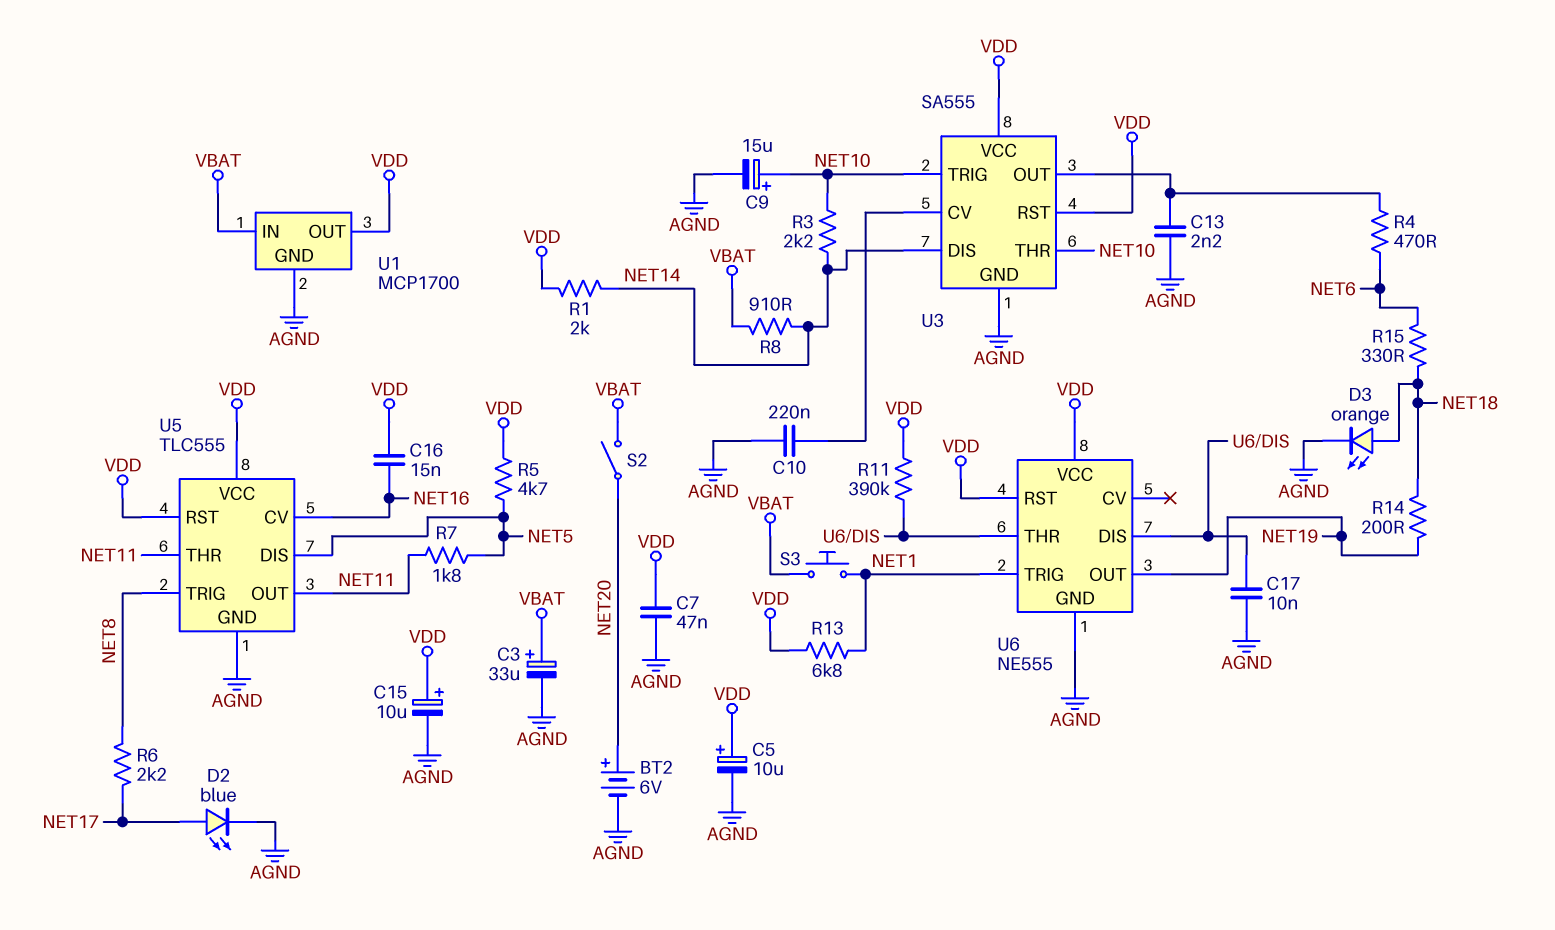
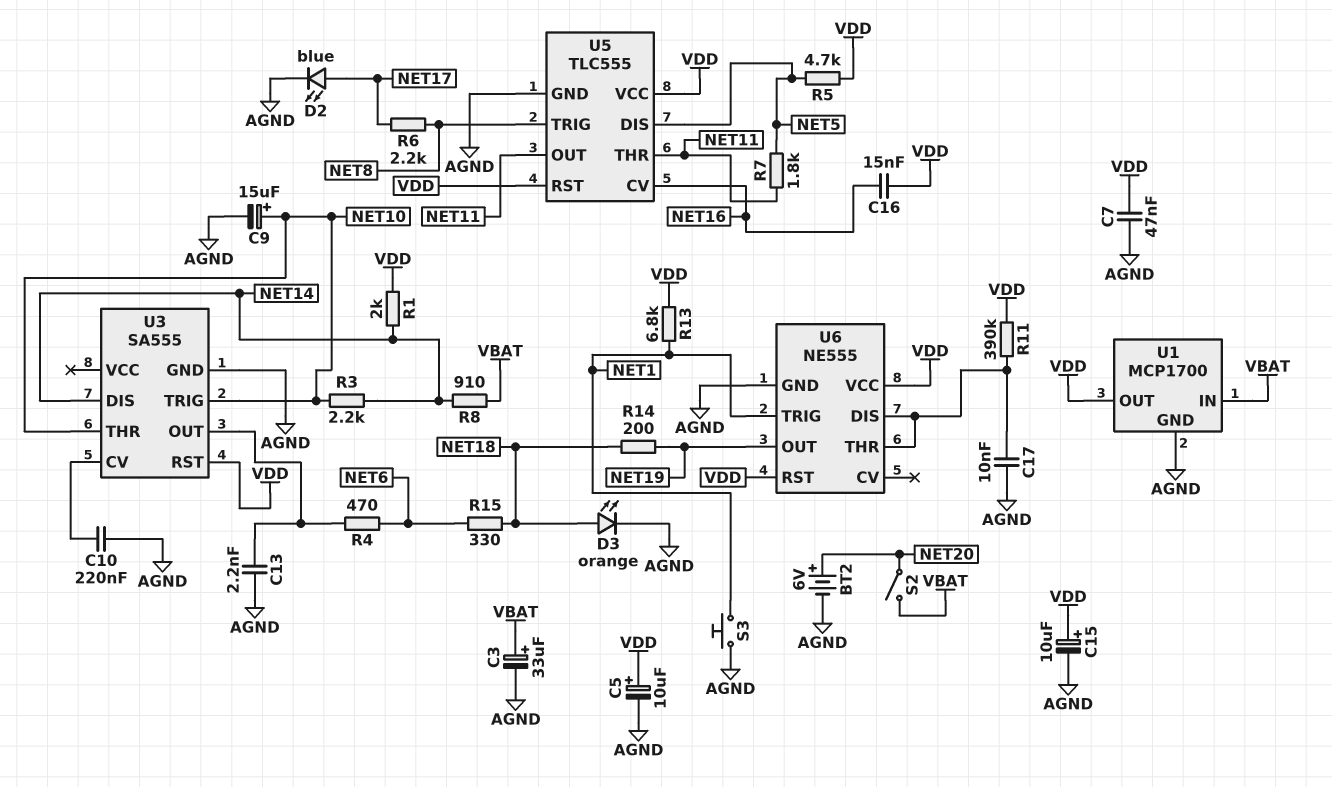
S3: button (NET1, VBAT) -> button (AGND, NET1)
U3 pin VCC: VDD -> none

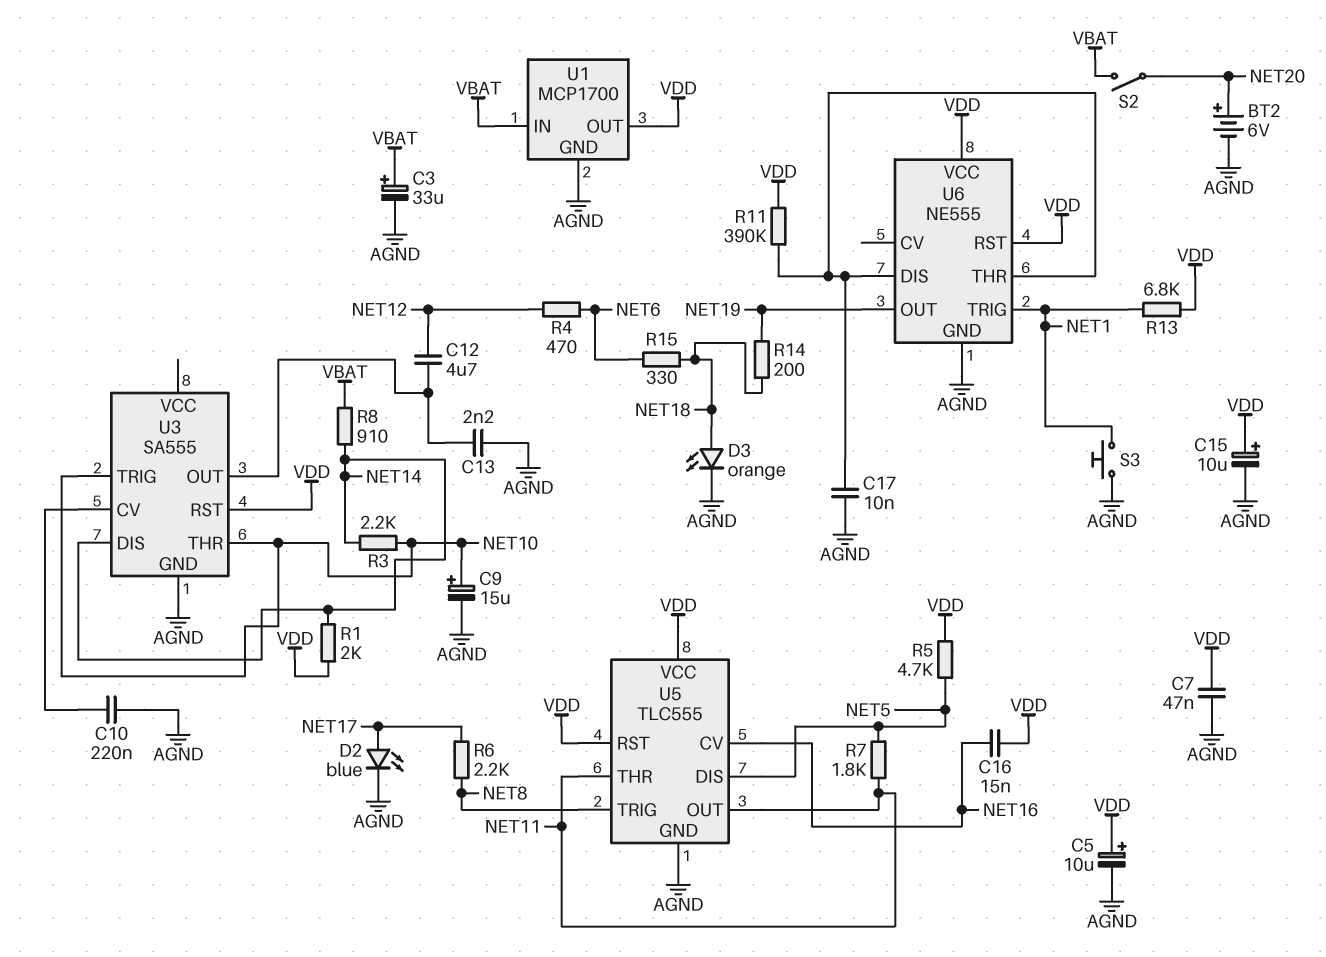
C12: none -> 4.7uF (NET12, U3/OUT)
R4: 470 (NET6, U3/OUT) -> 470 (NET6, NET12)

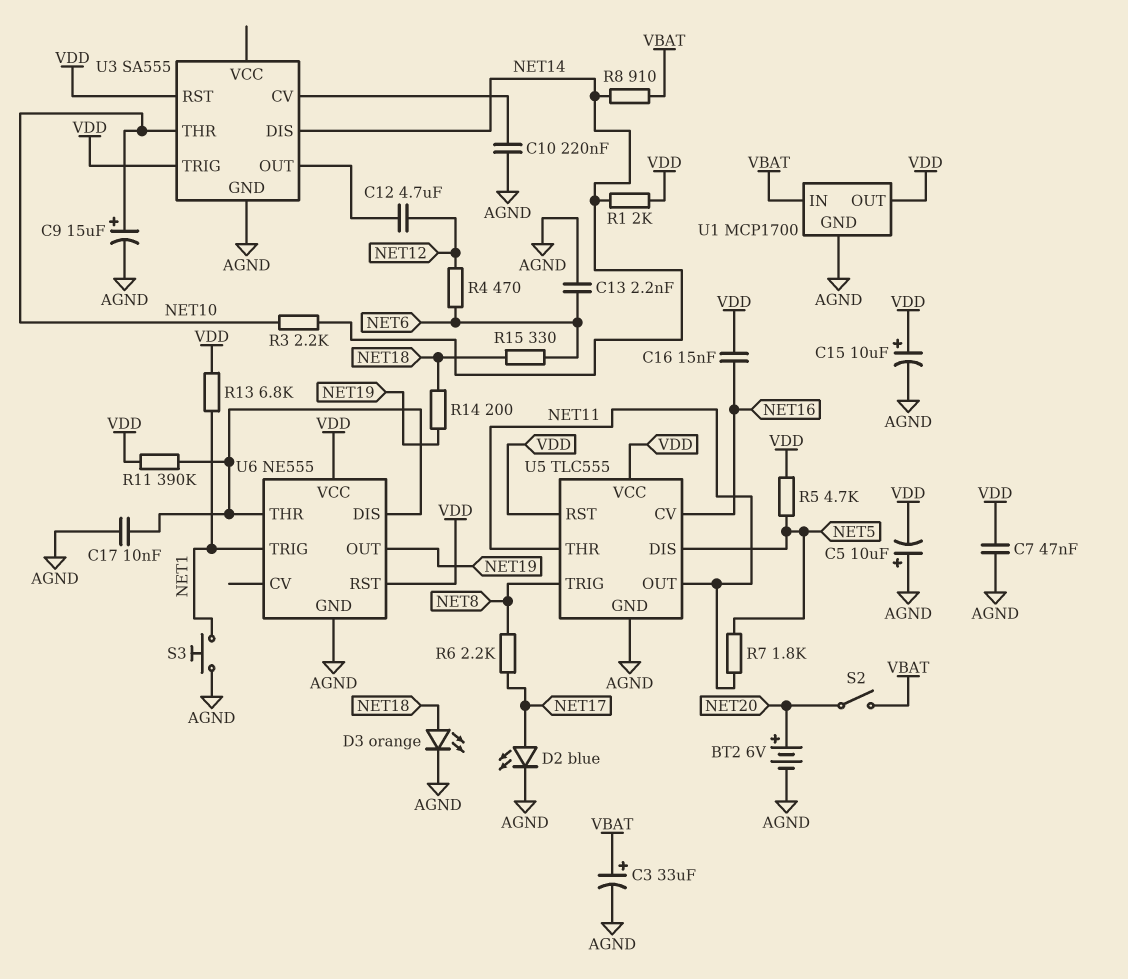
C5: 10uF (plus VDD, minus AGND) -> 10uF (plus AGND, minus VDD)
C13: 2.2nF (AGND, U3/OUT) -> 2.2nF (AGND, NET6)
U3 pin TRIG: NET10 -> VDD

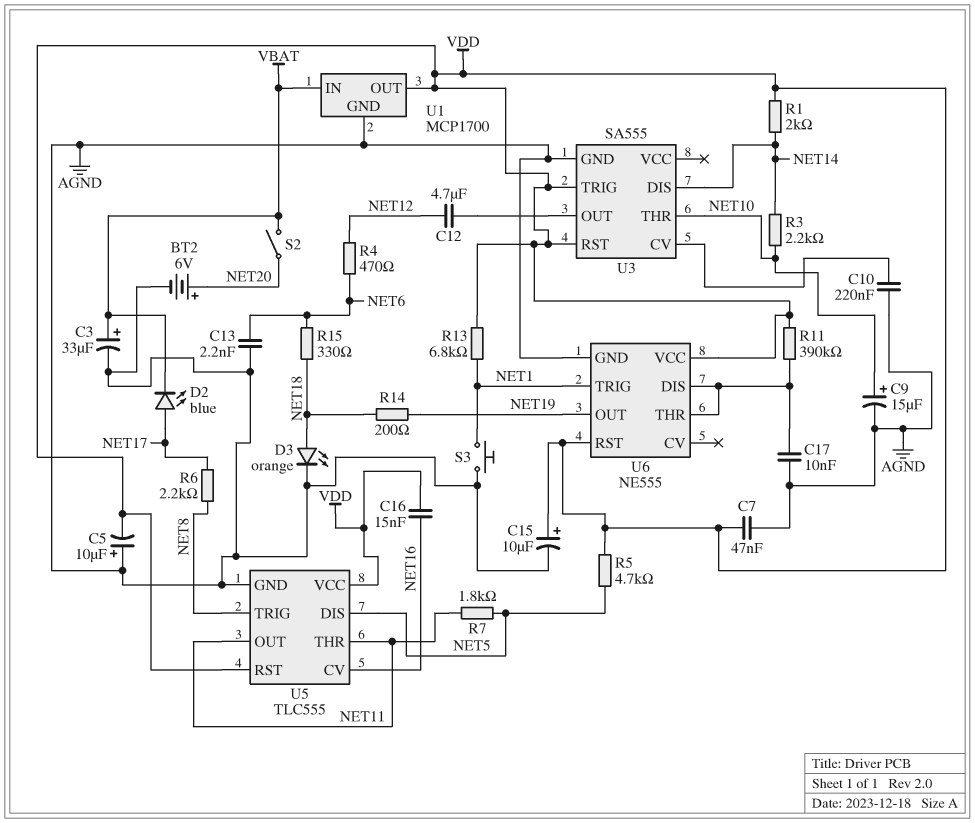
D2: LED blue (A NET17, K AGND) -> LED blue (A NET17, K VBAT)
R8: 910 (NET14, VBAT) -> none

